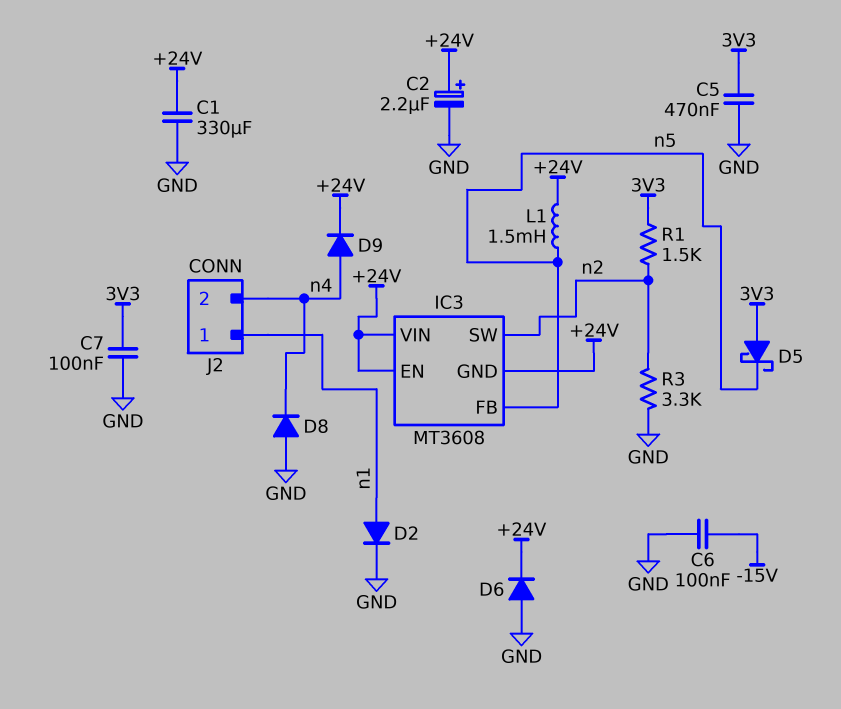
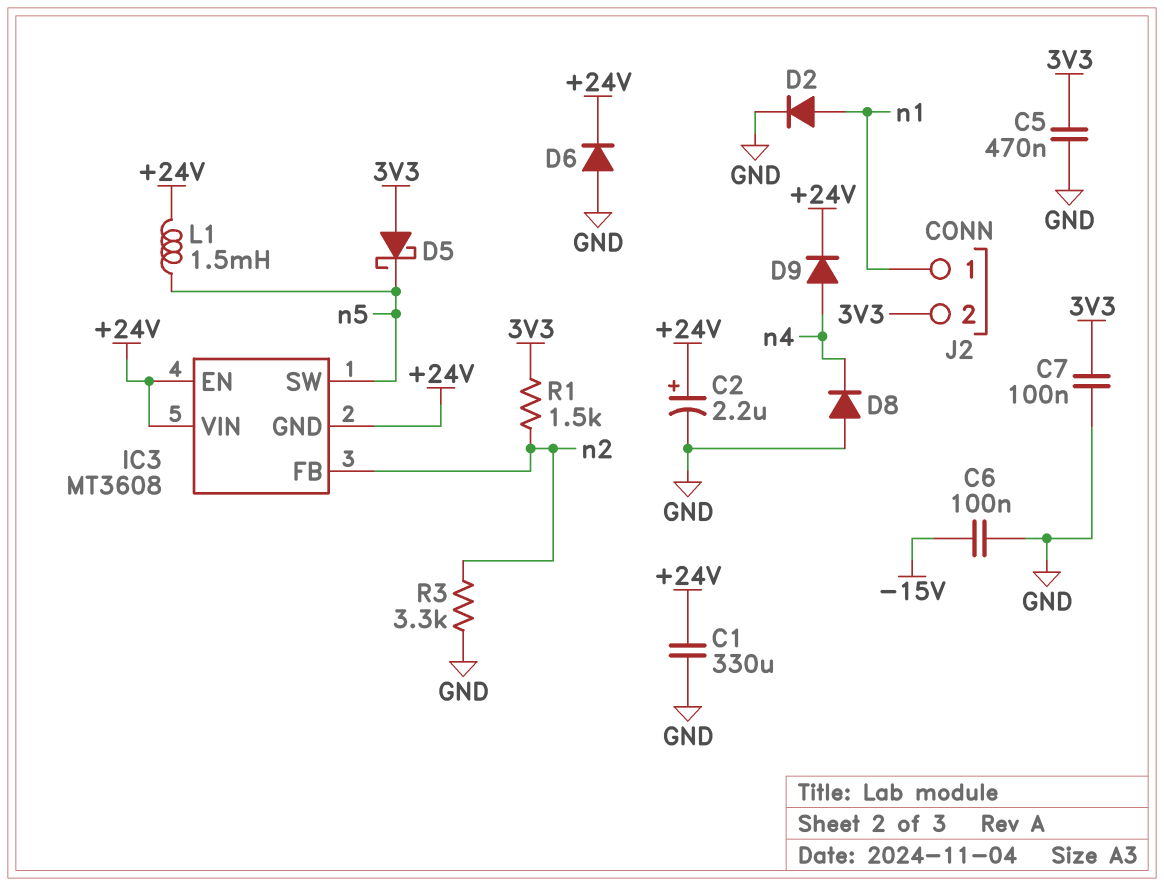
IC3 pin FB: n5 -> n2
IC3 pin SW: n2 -> n5
J2 pin 2: n4 -> 3V3

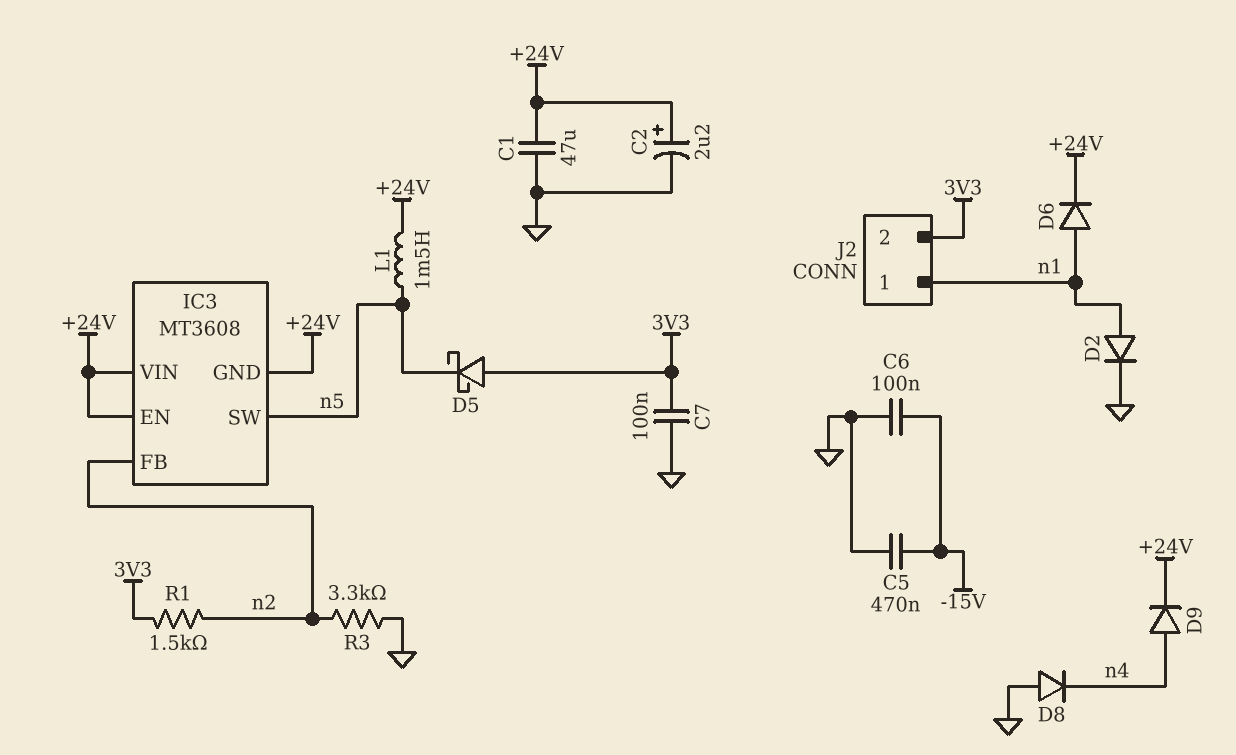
C1: 330uF (+24V, GND) -> 47uF (+24V, GND)
C5: 470nF (3V3, GND) -> 470nF (-15V, GND)
D6: diode (A GND, K +24V) -> diode (A n1, K +24V)

